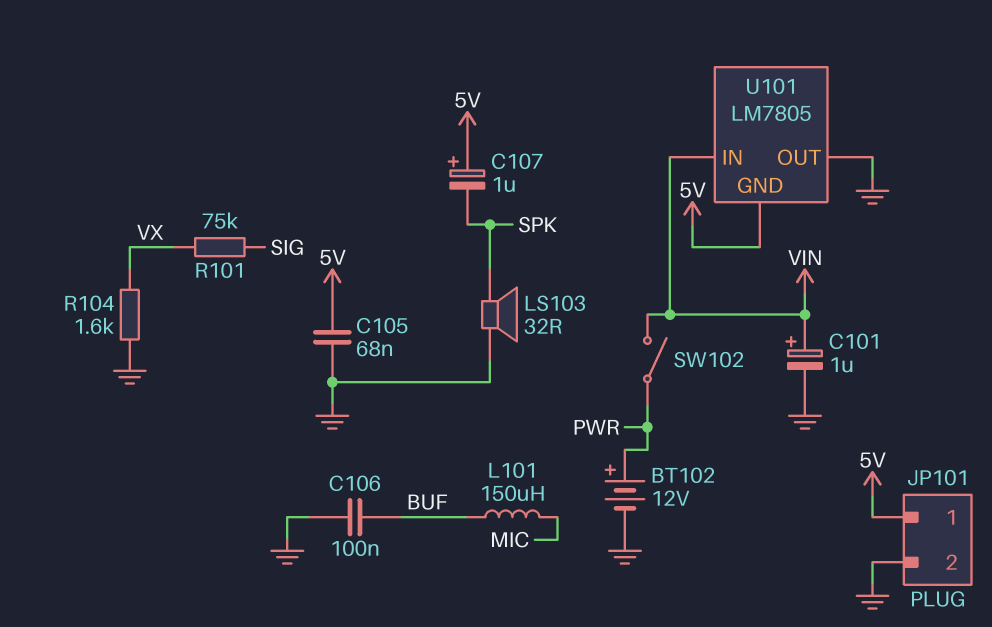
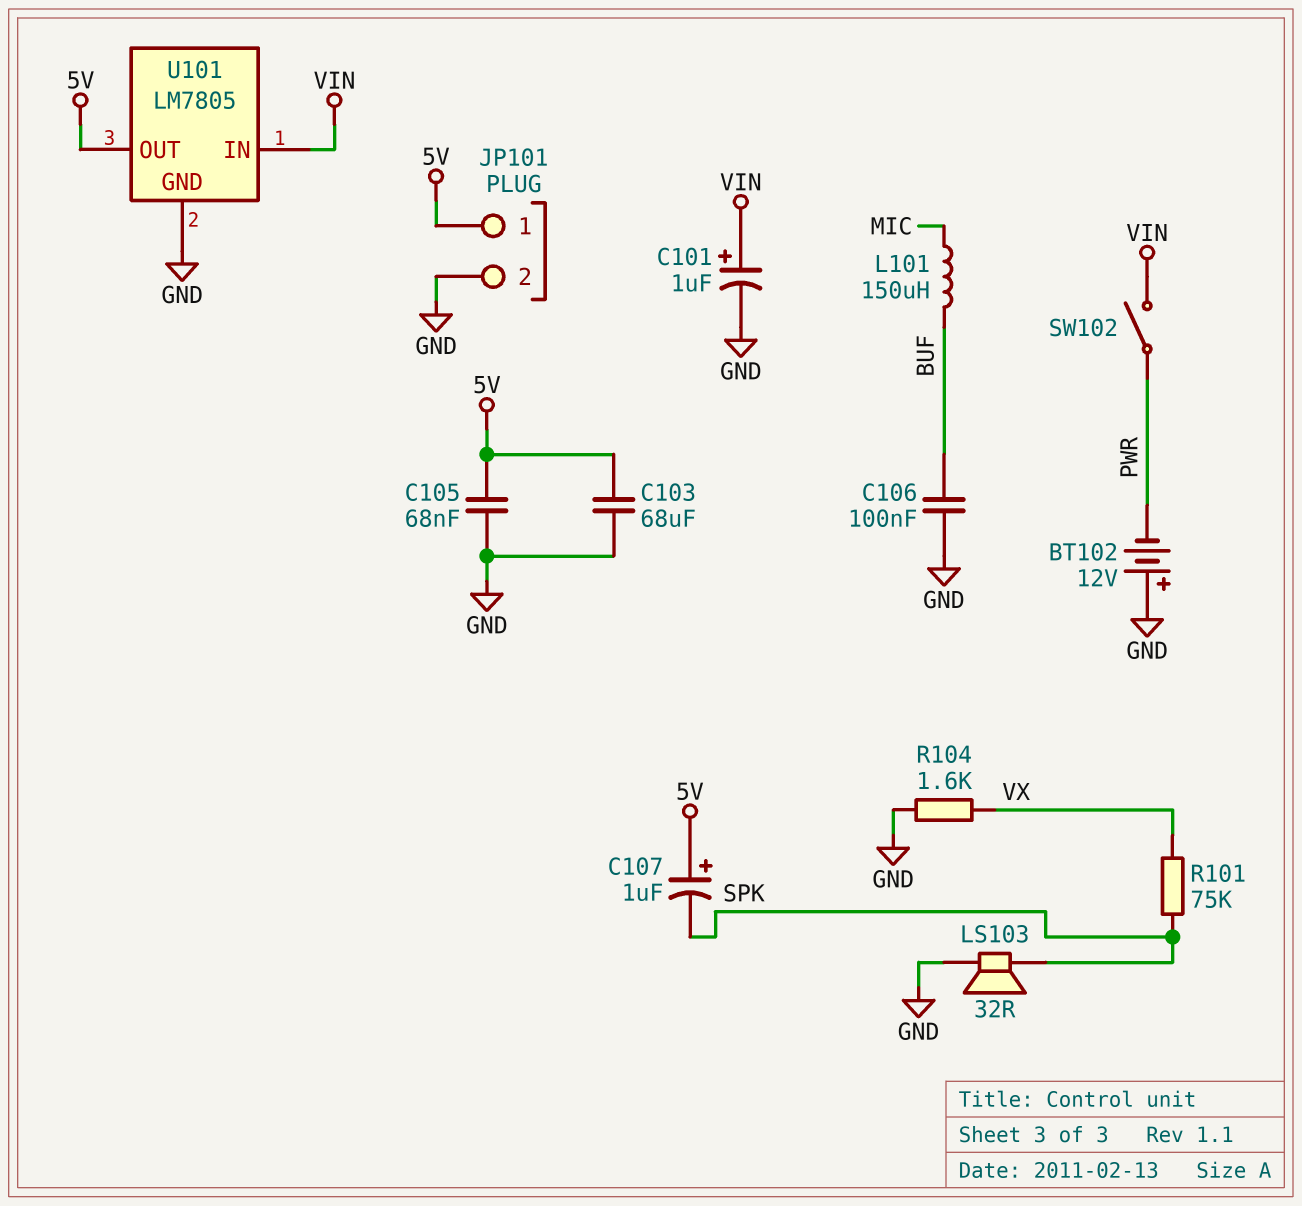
BT102: 12V (plus PWR, minus GND) -> 12V (plus GND, minus PWR)
C103: none -> 68uF (5V, GND)
R101: 75k (SIG, VX) -> 75k (SPK, VX)
U101 pin GND: 5V -> GND
U101 pin OUT: GND -> 5V

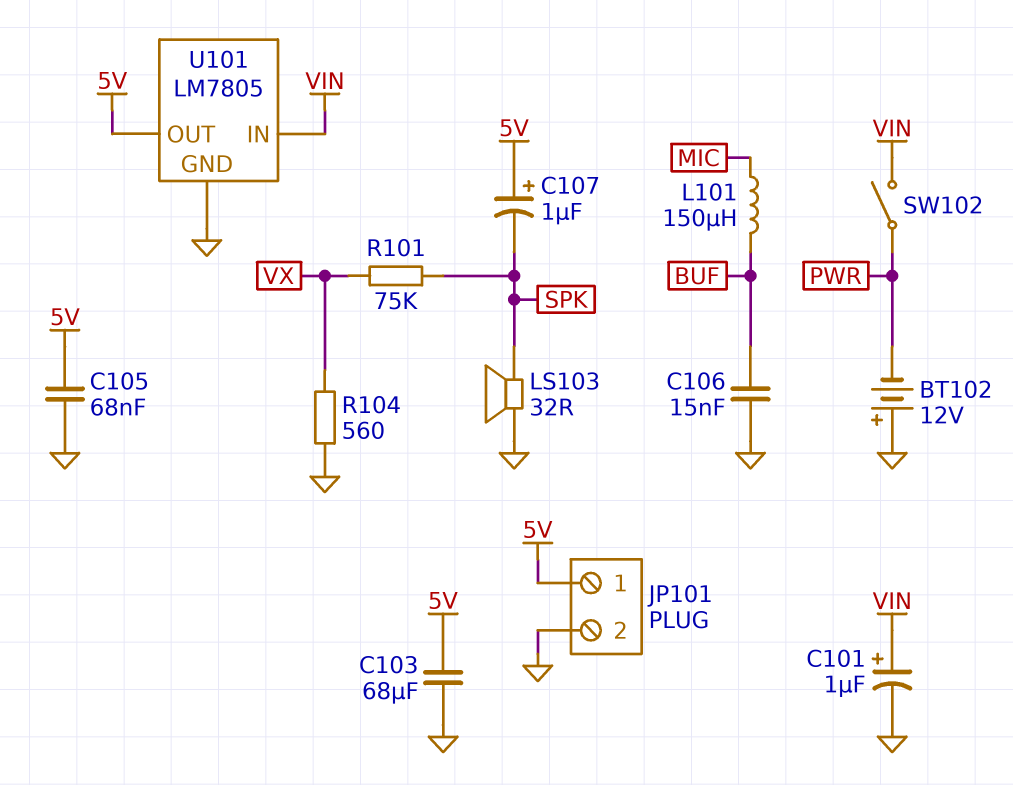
C106: 100nF (BUF, GND) -> 15nF (BUF, GND)
R104: 1.6k (GND, VX) -> 560 (GND, VX)

